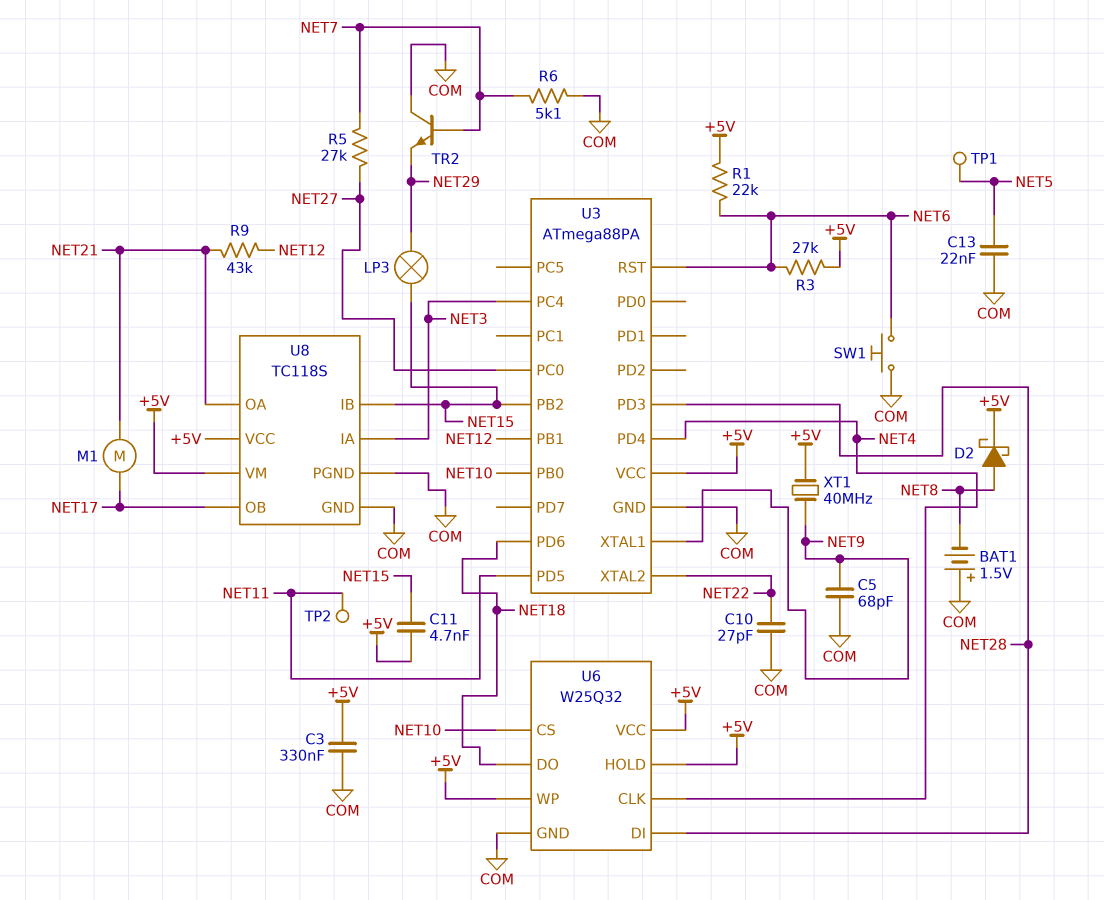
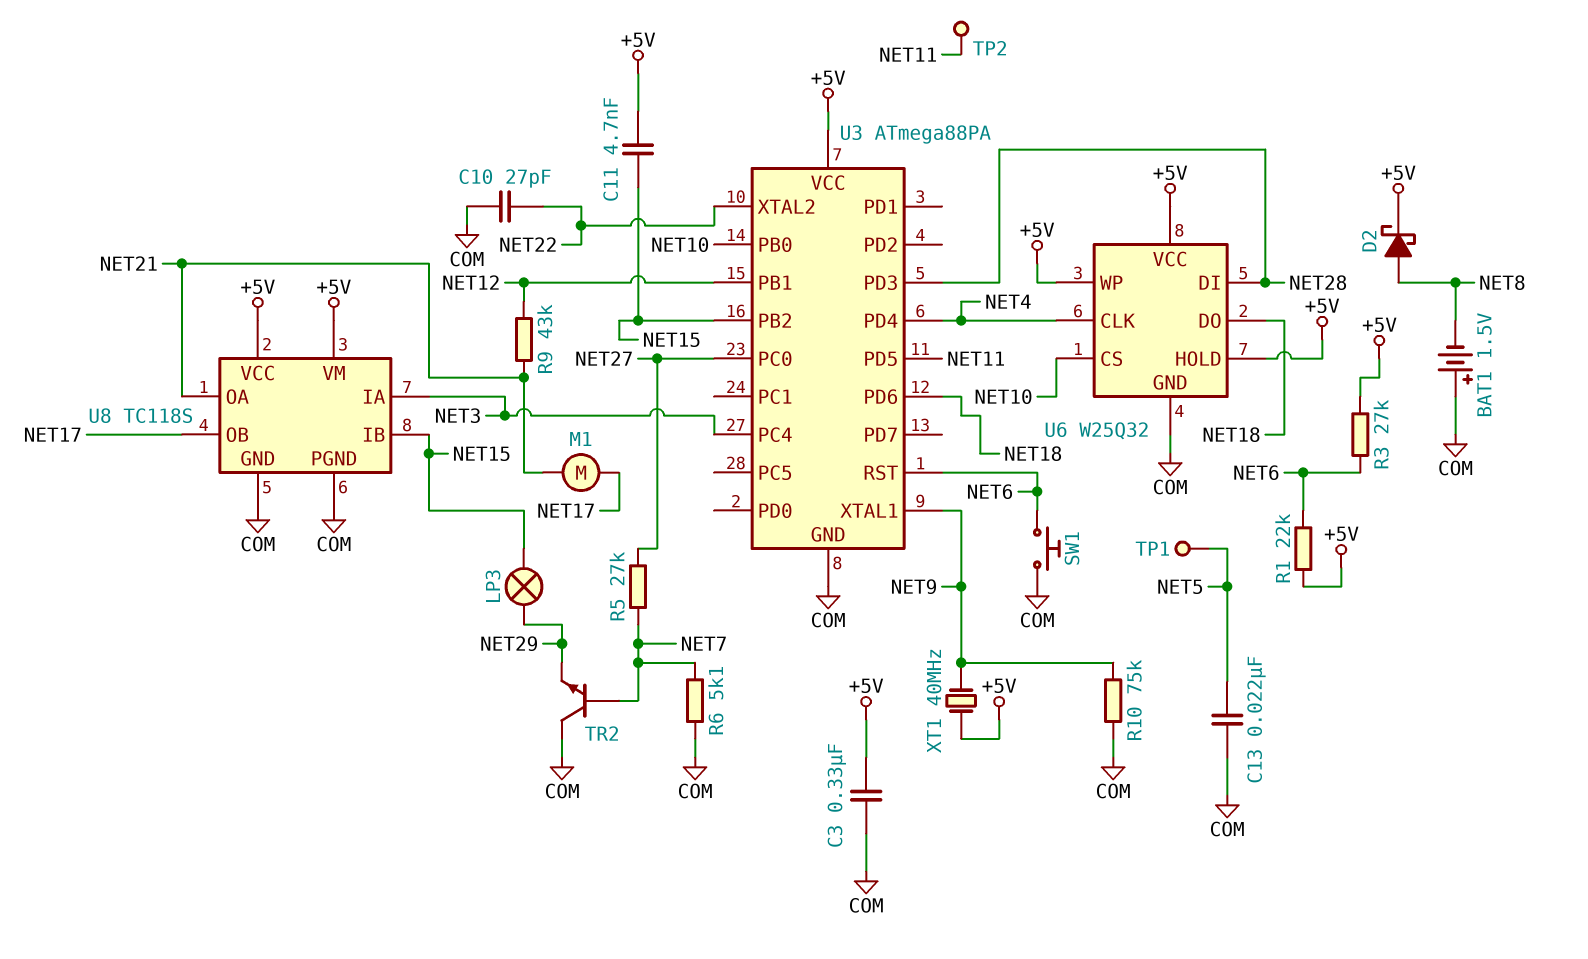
C5: 68pF (COM, NET9) -> none
R10: none -> 75k (COM, NET9)

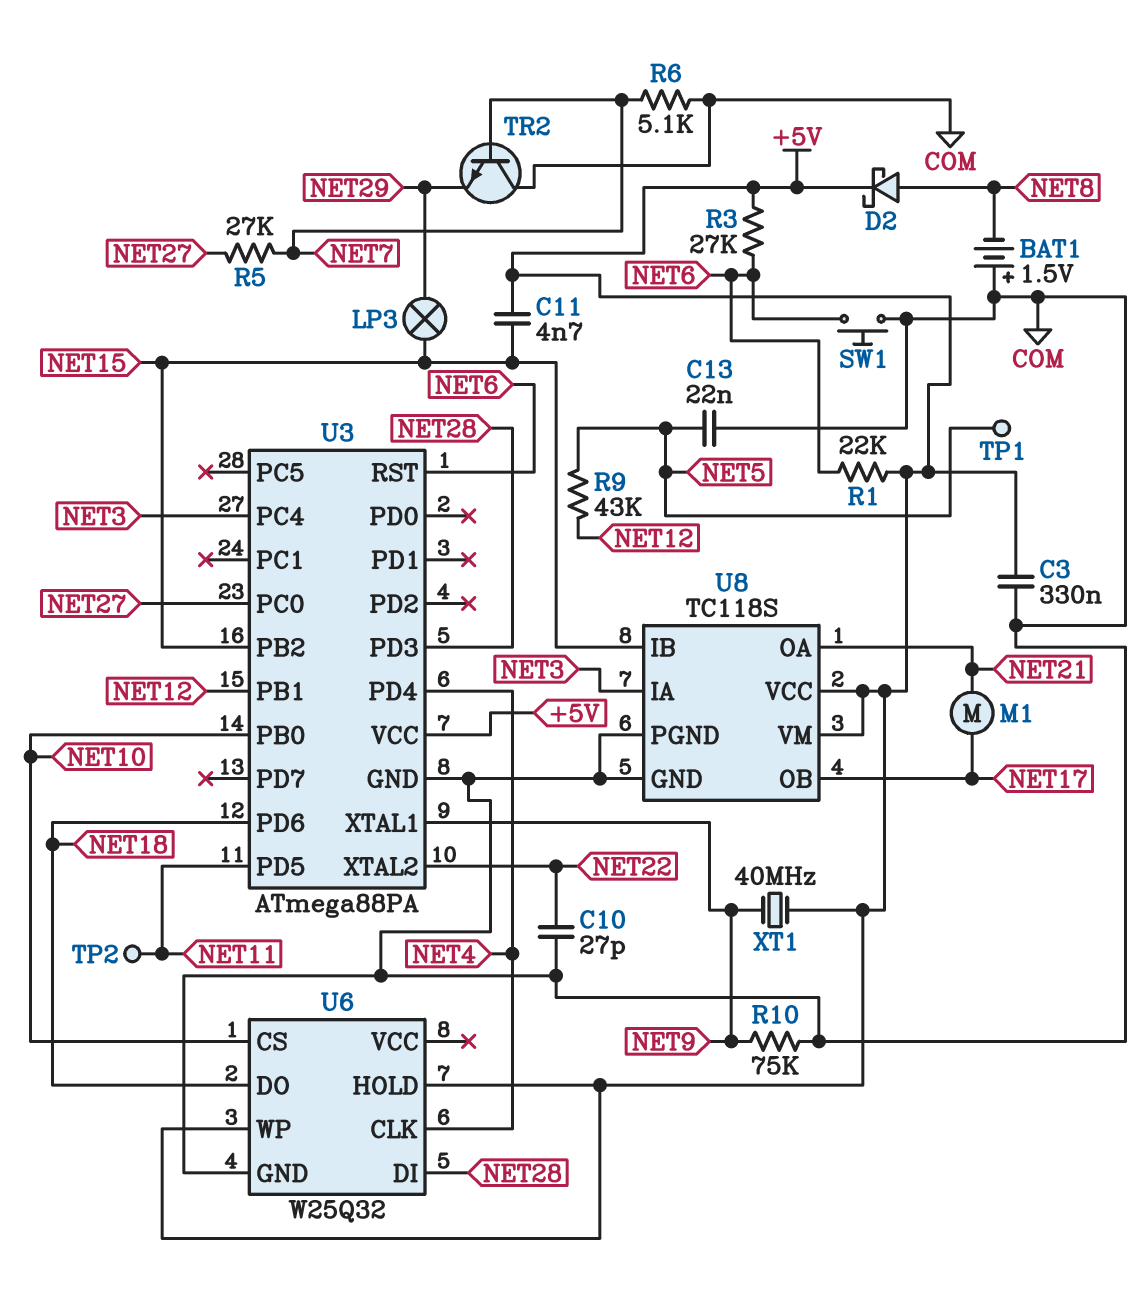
R9: 43k (NET12, NET21) -> 43k (NET5, NET12)
U6 pin VCC: +5V -> none

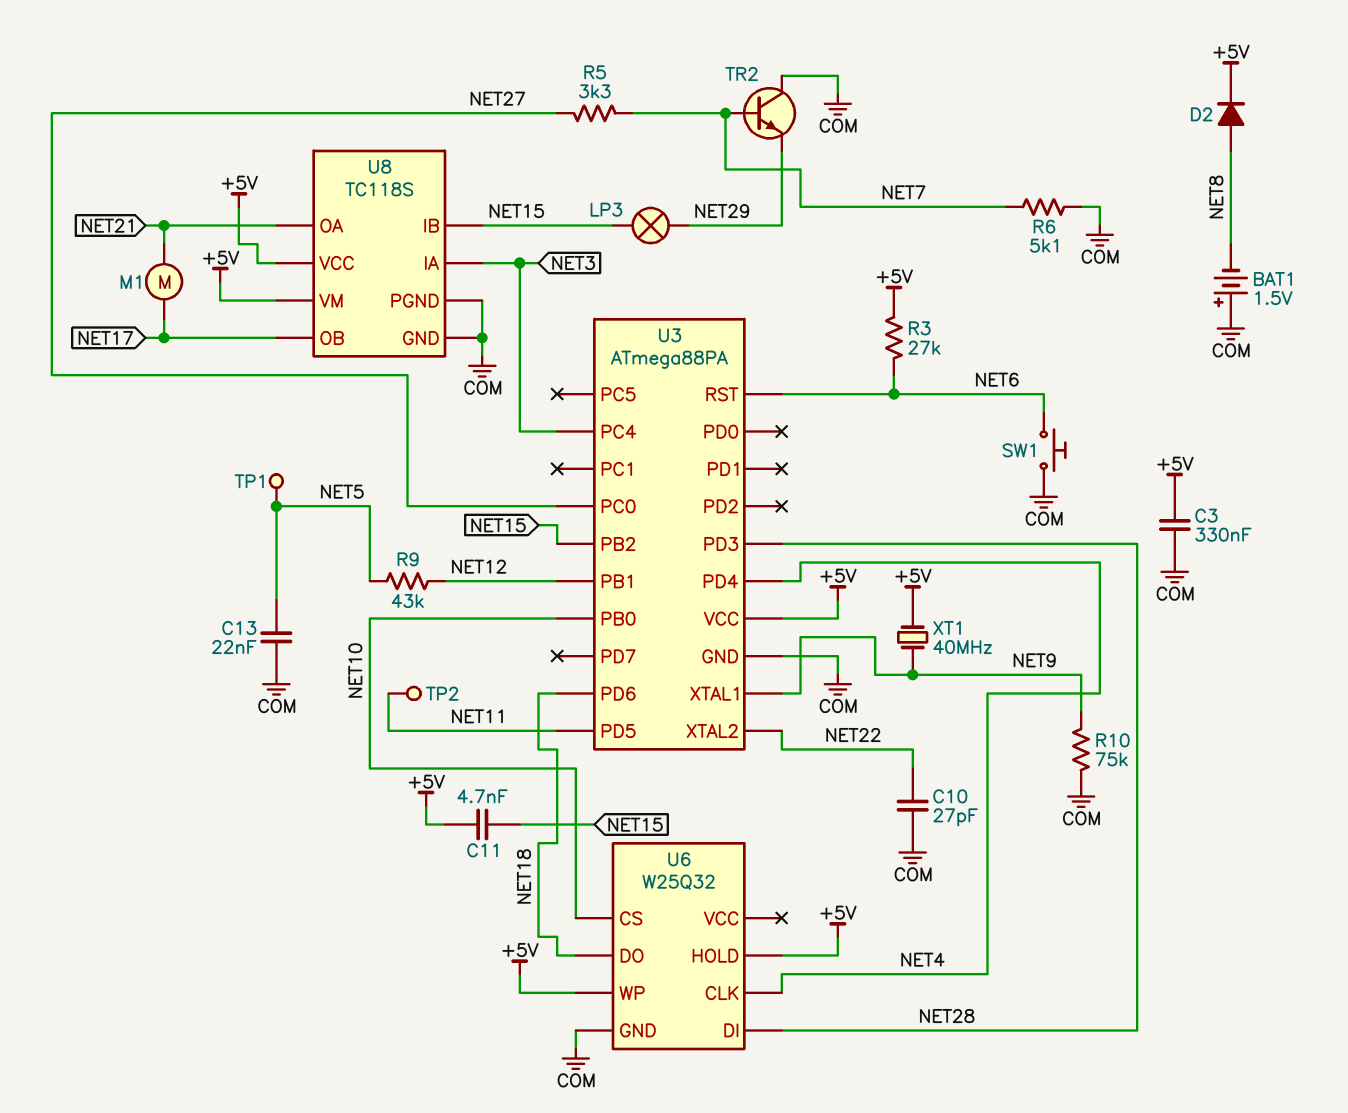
D2: schottky (A NET8, K +5V) -> diode (A NET8, K +5V)
R1: 22k (+5V, NET6) -> none
R5: 27k (NET7, NET27) -> 3.3k (NET7, NET27)

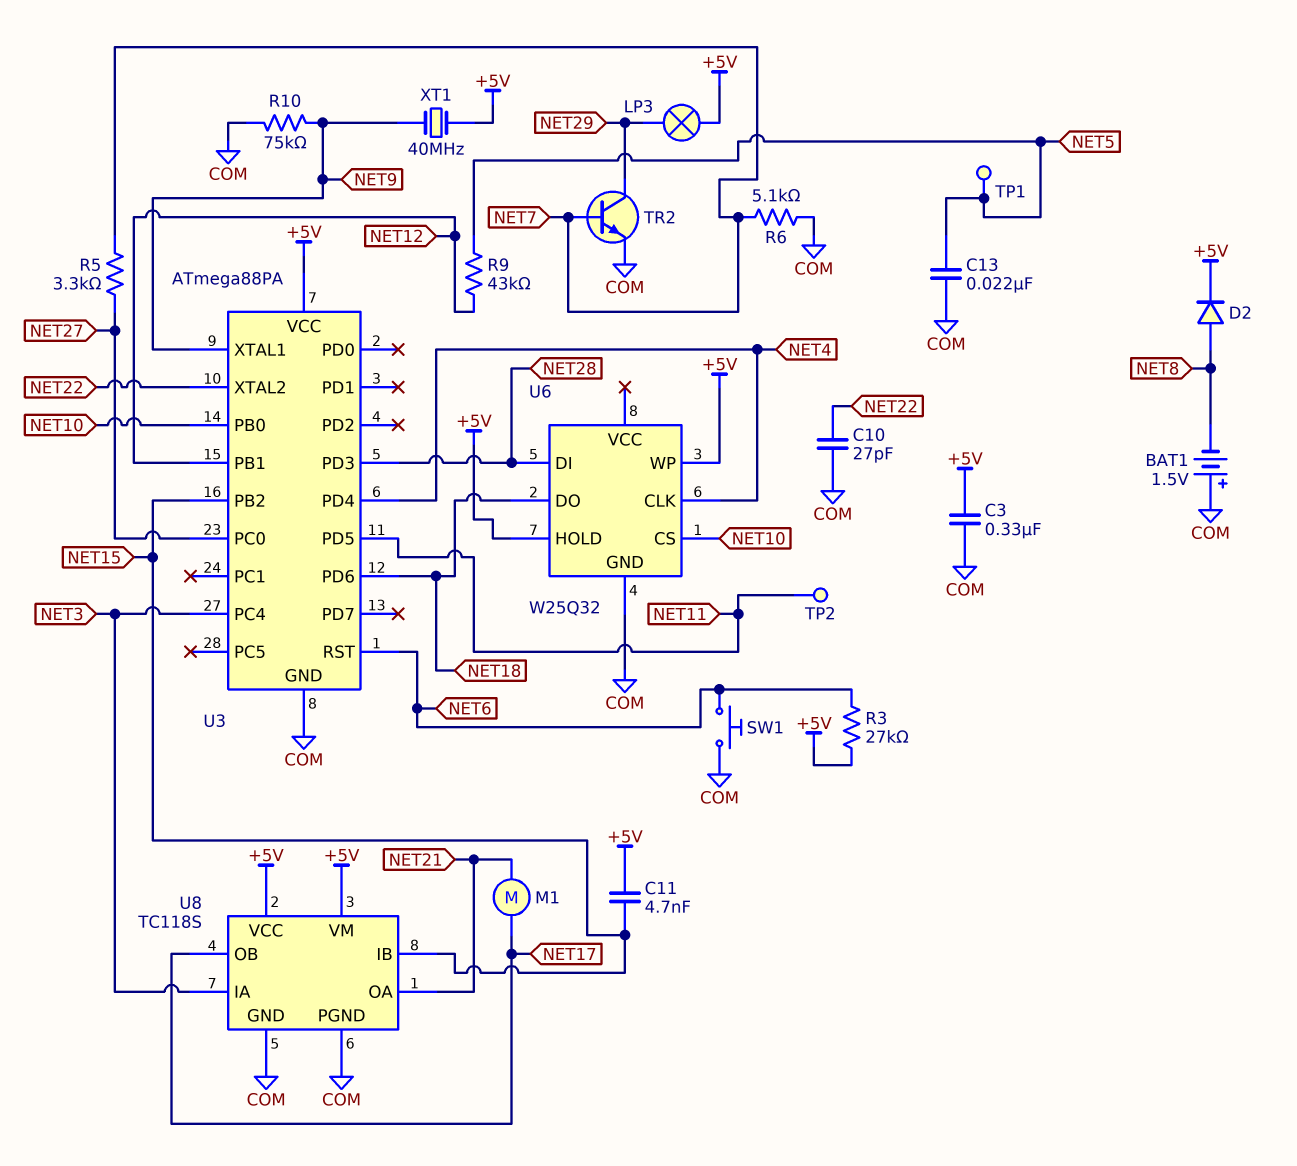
LP3: lamp (NET15, NET29) -> lamp (+5V, NET29)
TR2: NPN (B NET7, C COM, E NET29) -> NPN (B NET7, C NET29, E COM)

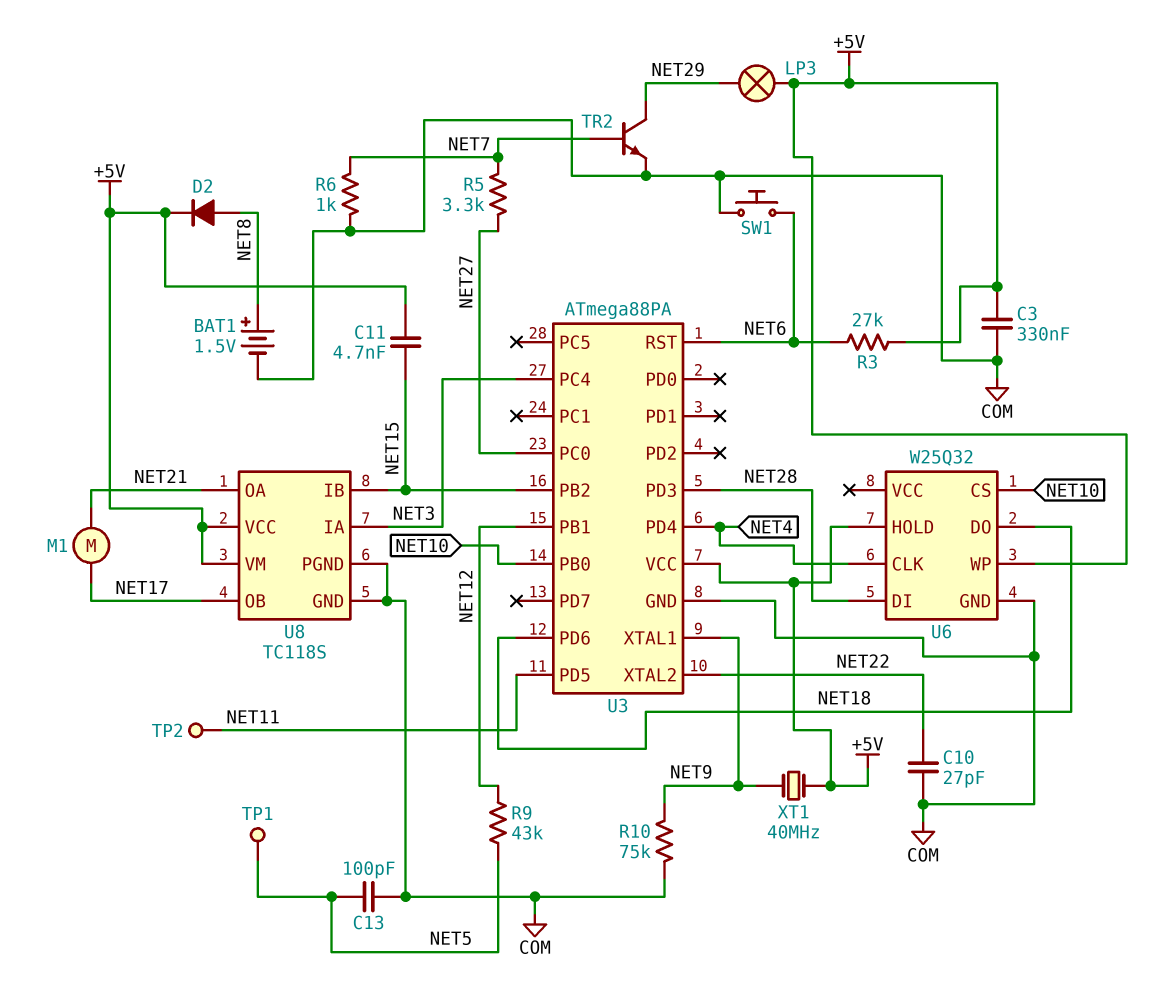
BAT1: 1.5V (plus COM, minus NET8) -> 1.5V (plus NET8, minus COM)
C13: 22nF (COM, NET5) -> 100pF (COM, NET5)
R6: 5.1k (COM, NET7) -> 1k (COM, NET7)

